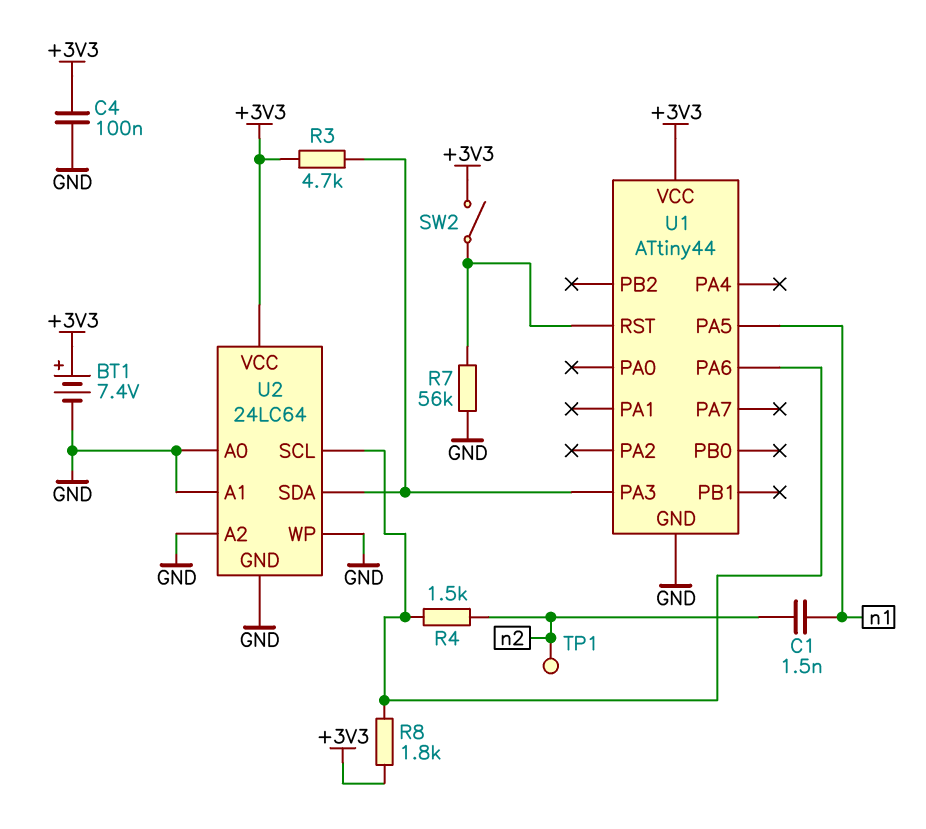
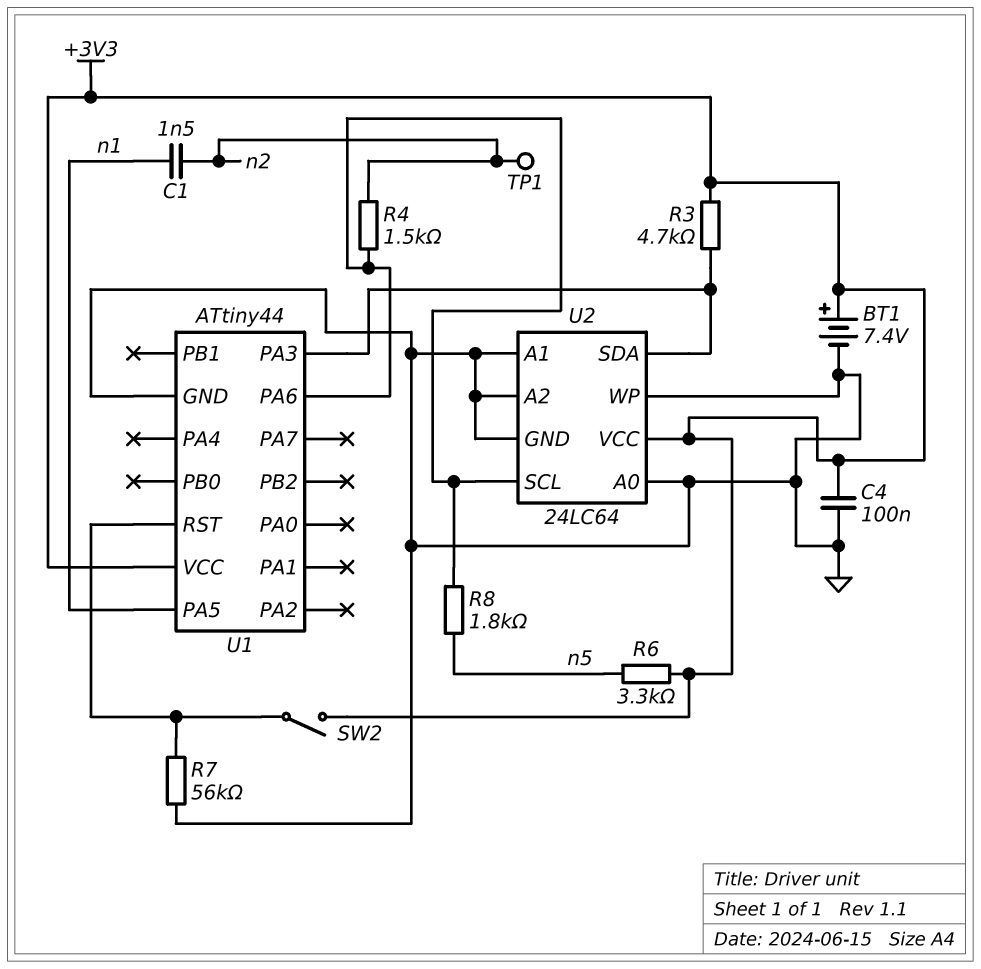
R6: none -> 3.3k (+3V3, n5)
R8: 1.8k (+3V3, U1/PA6) -> 1.8k (U1/PA6, n5)

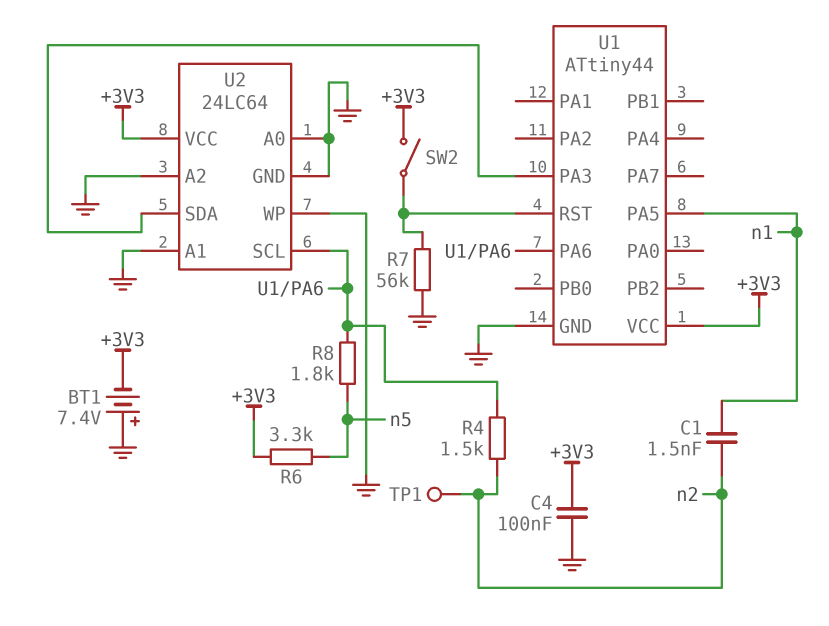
BT1: 7.4V (plus +3V3, minus GND) -> 7.4V (plus GND, minus +3V3)
R3: 4.7k (+3V3, U1/PA3) -> none

